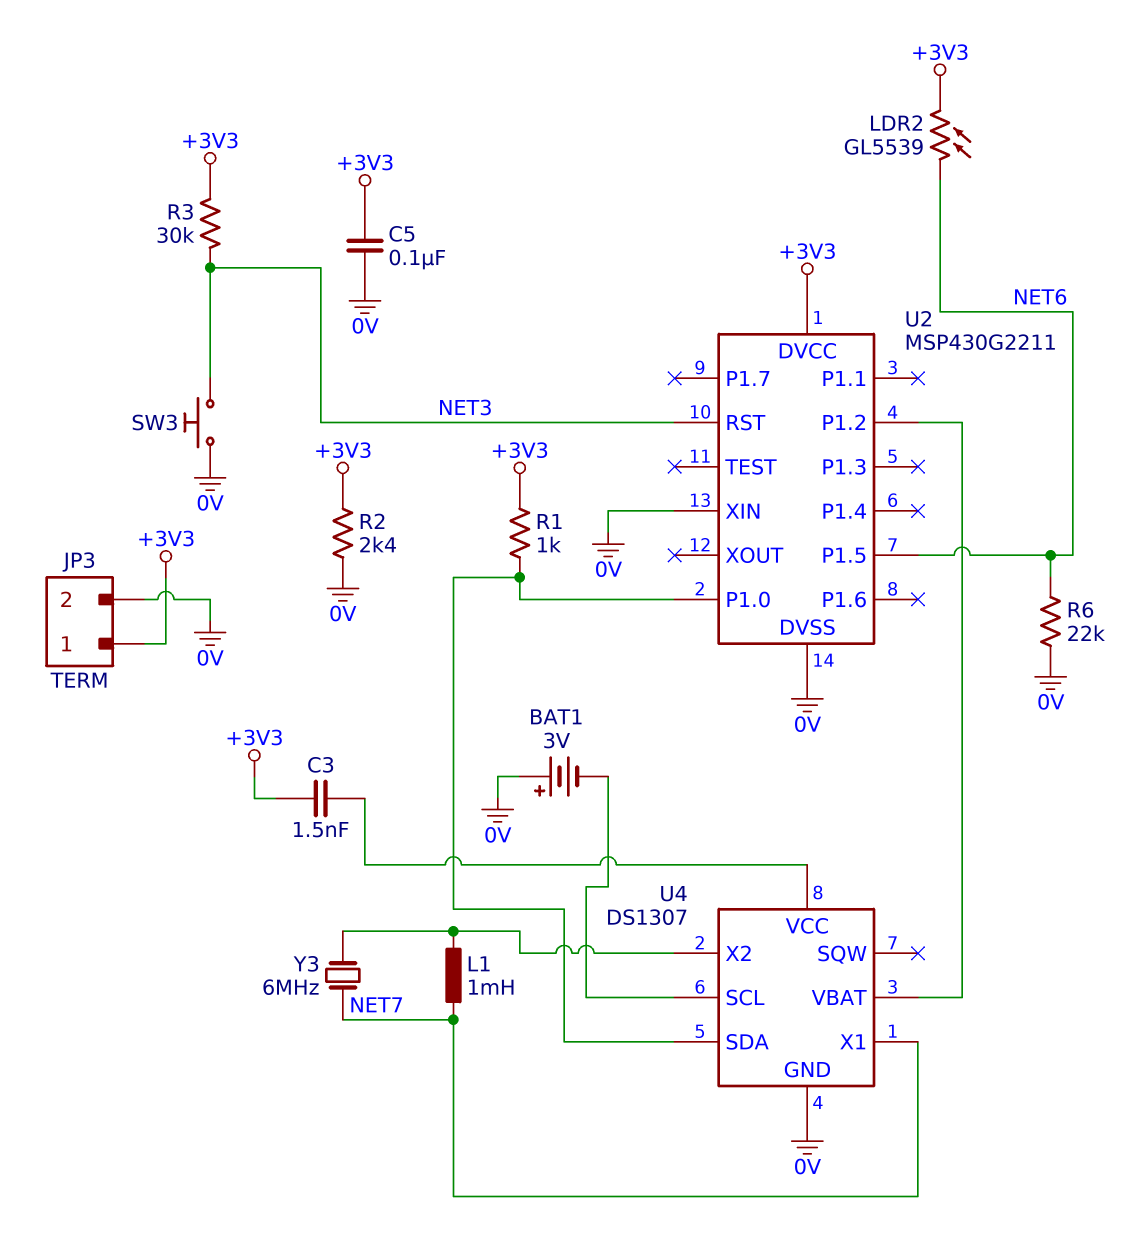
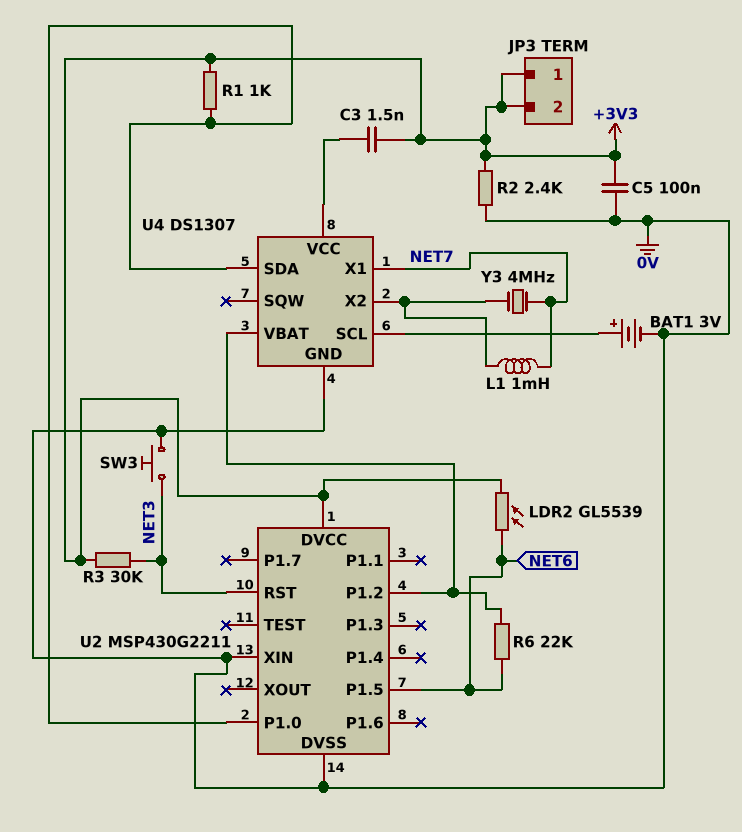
BAT1: 3V (plus 0V, minus U4/SCL) -> 3V (plus U4/SCL, minus 0V)
JP3 pin 2: 0V -> +3V3
R6: 22k (0V, NET6) -> 22k (NET6, U2/P1.2)
Y3: 6MHz (NET7, U4/X2) -> 4MHz (NET7, U4/X2)

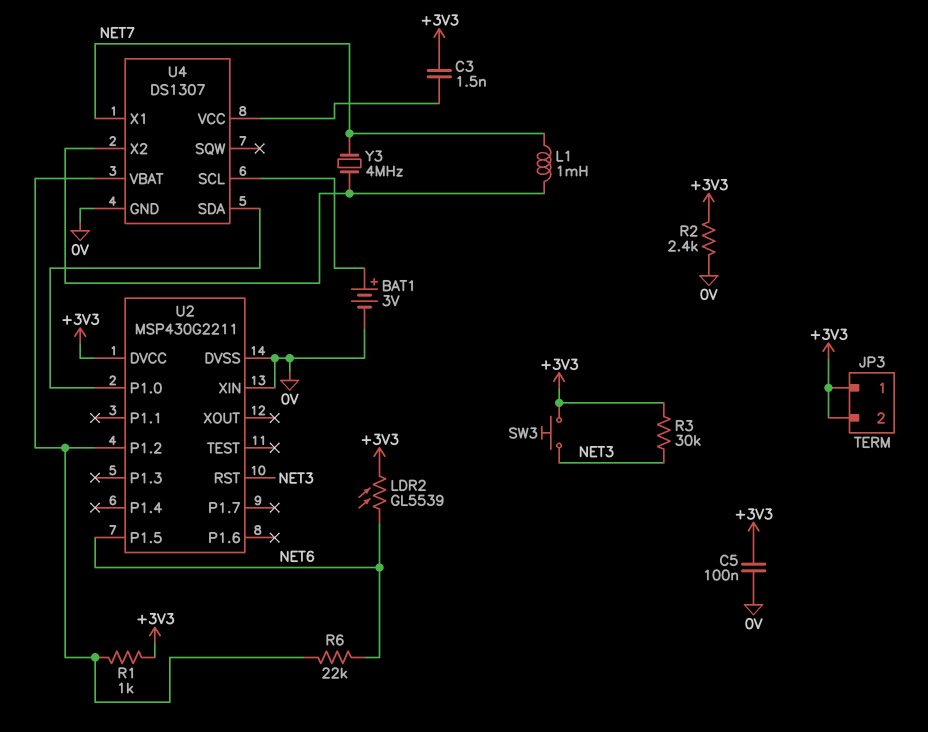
R1: 1k (+3V3, U2/P1.0) -> 1k (+3V3, U2/P1.2)
SW3: button (0V, NET3) -> button (+3V3, NET3)

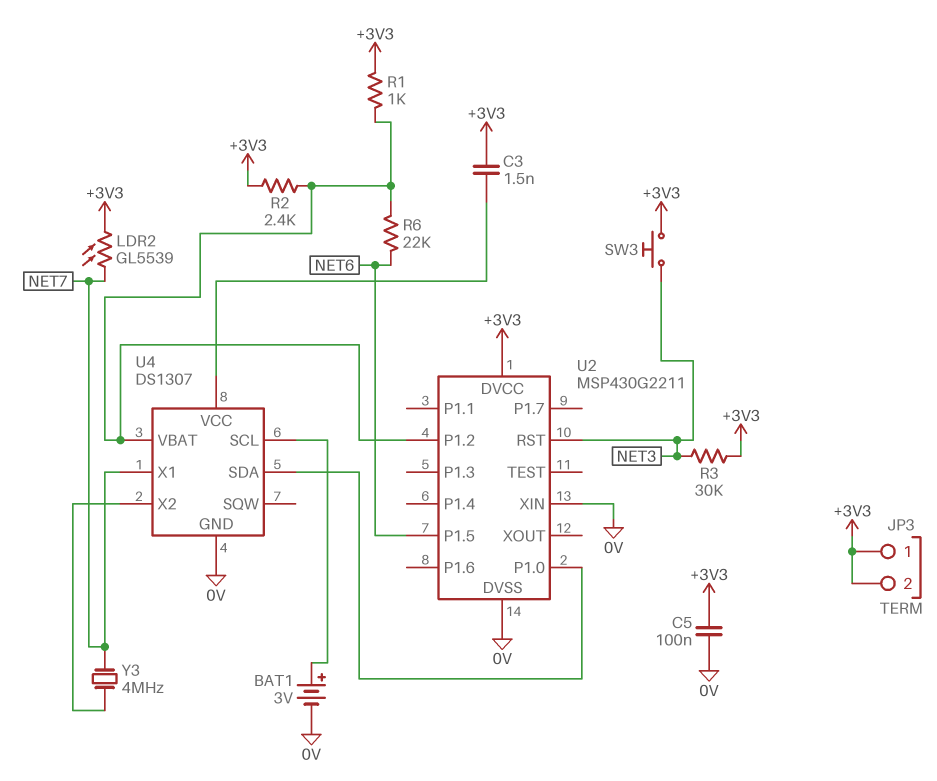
L1: 1mH (NET7, U4/X2) -> none
LDR2: GL5539 (+3V3, NET6) -> GL5539 (+3V3, NET7)
R2: 2.4k (+3V3, 0V) -> 2.4k (+3V3, U2/P1.2)

